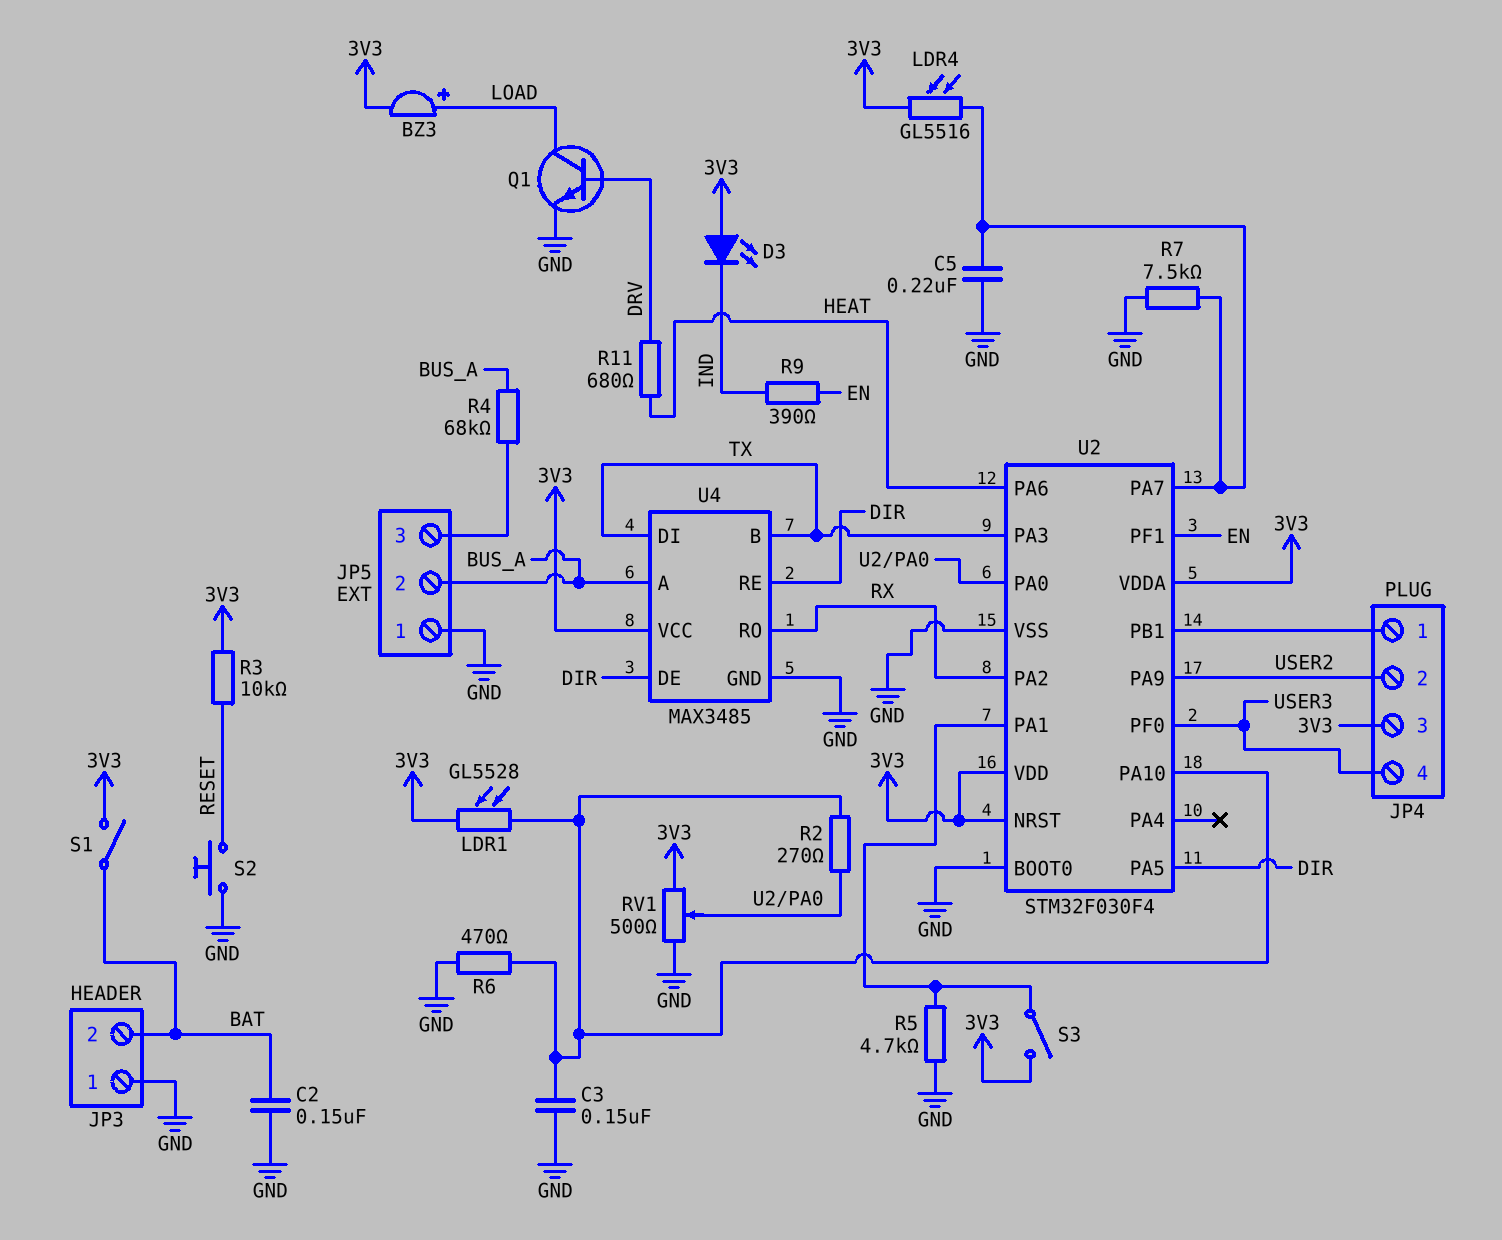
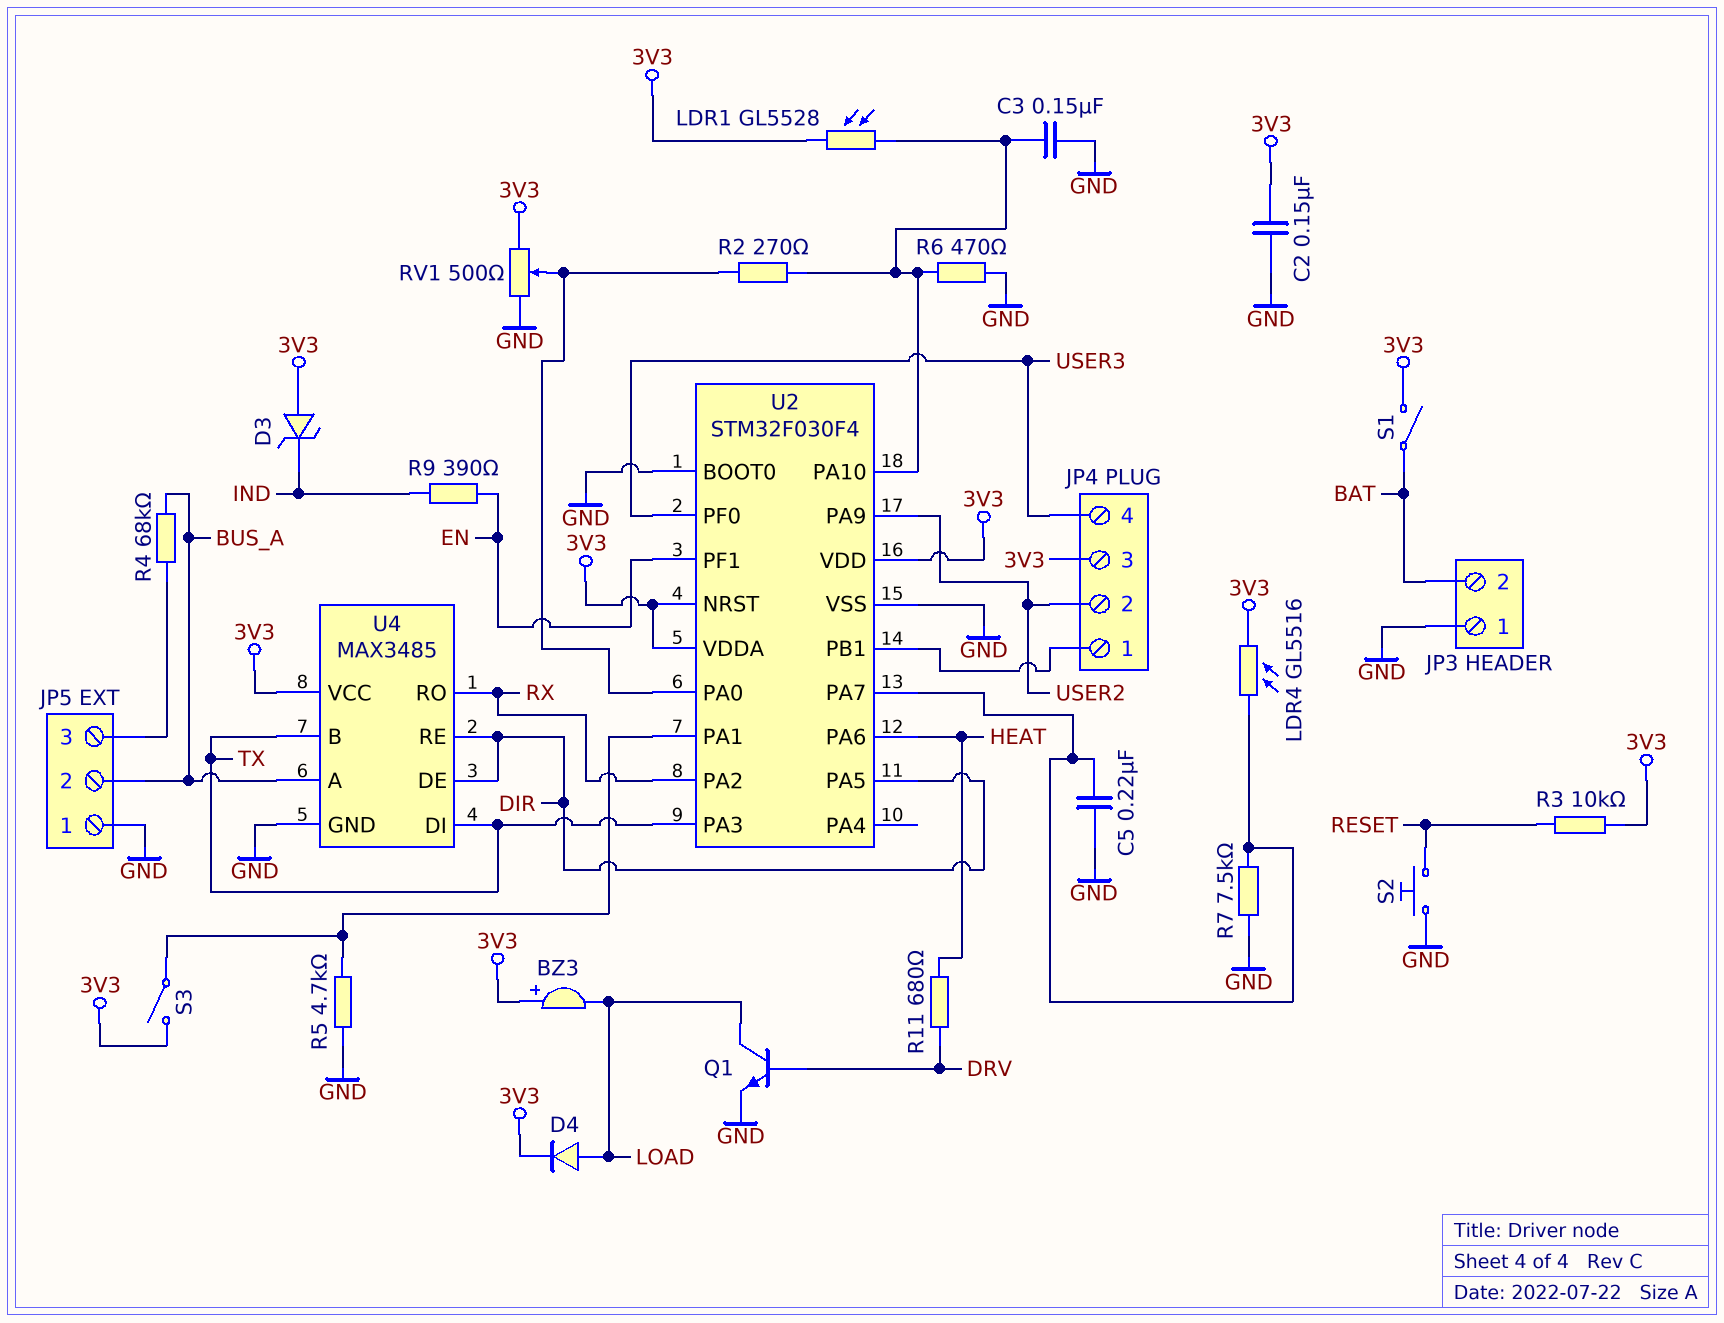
BZ3: buzzer (plus LOAD, minus 3V3) -> buzzer (plus 3V3, minus LOAD)
C2: 150nF (BAT, GND) -> 150nF (3V3, GND)
D3: LED (A 3V3, K IND) -> zener (A 3V3, K IND)
D4: none -> diode (A LOAD, K 3V3)

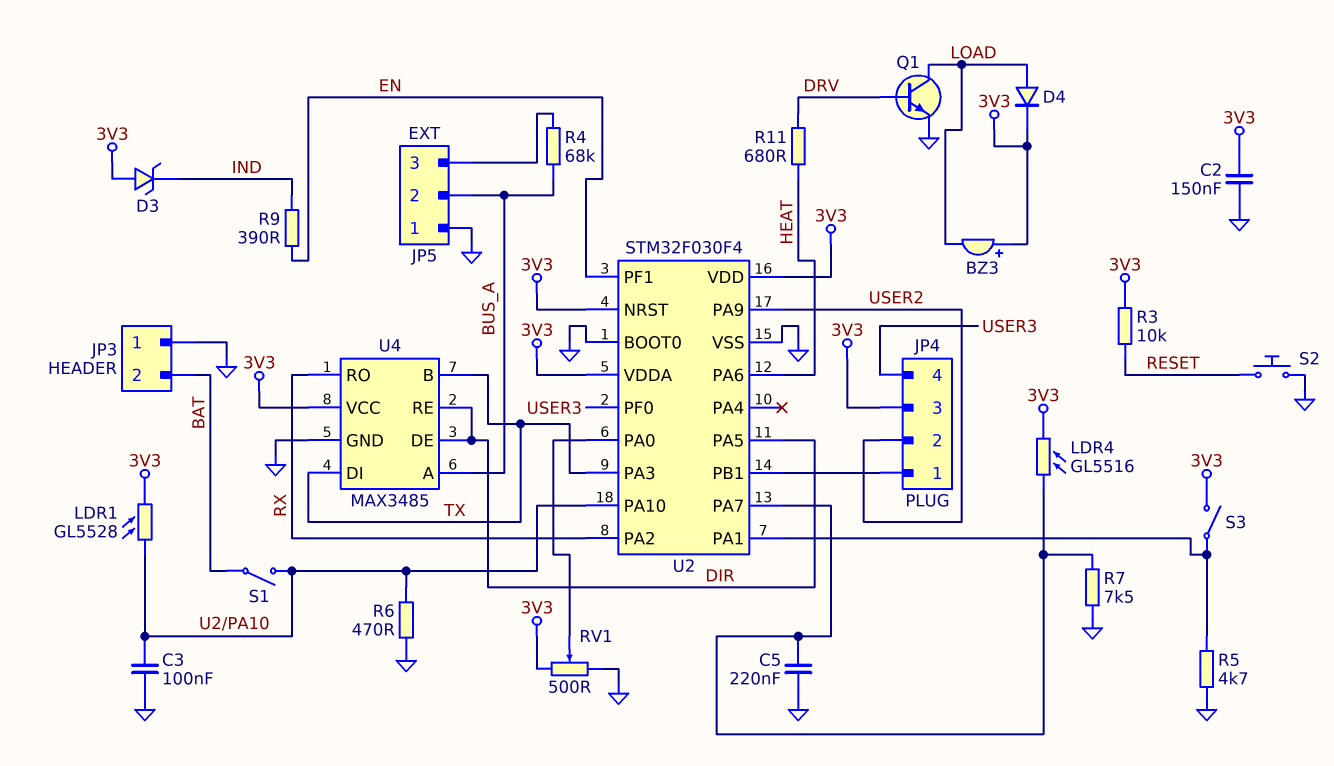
C3: 150nF (GND, U2/PA10) -> 100nF (GND, U2/PA10)
R2: 270 (U2/PA0, U2/PA10) -> none
S1: switch (3V3, BAT) -> switch (BAT, U2/PA10)

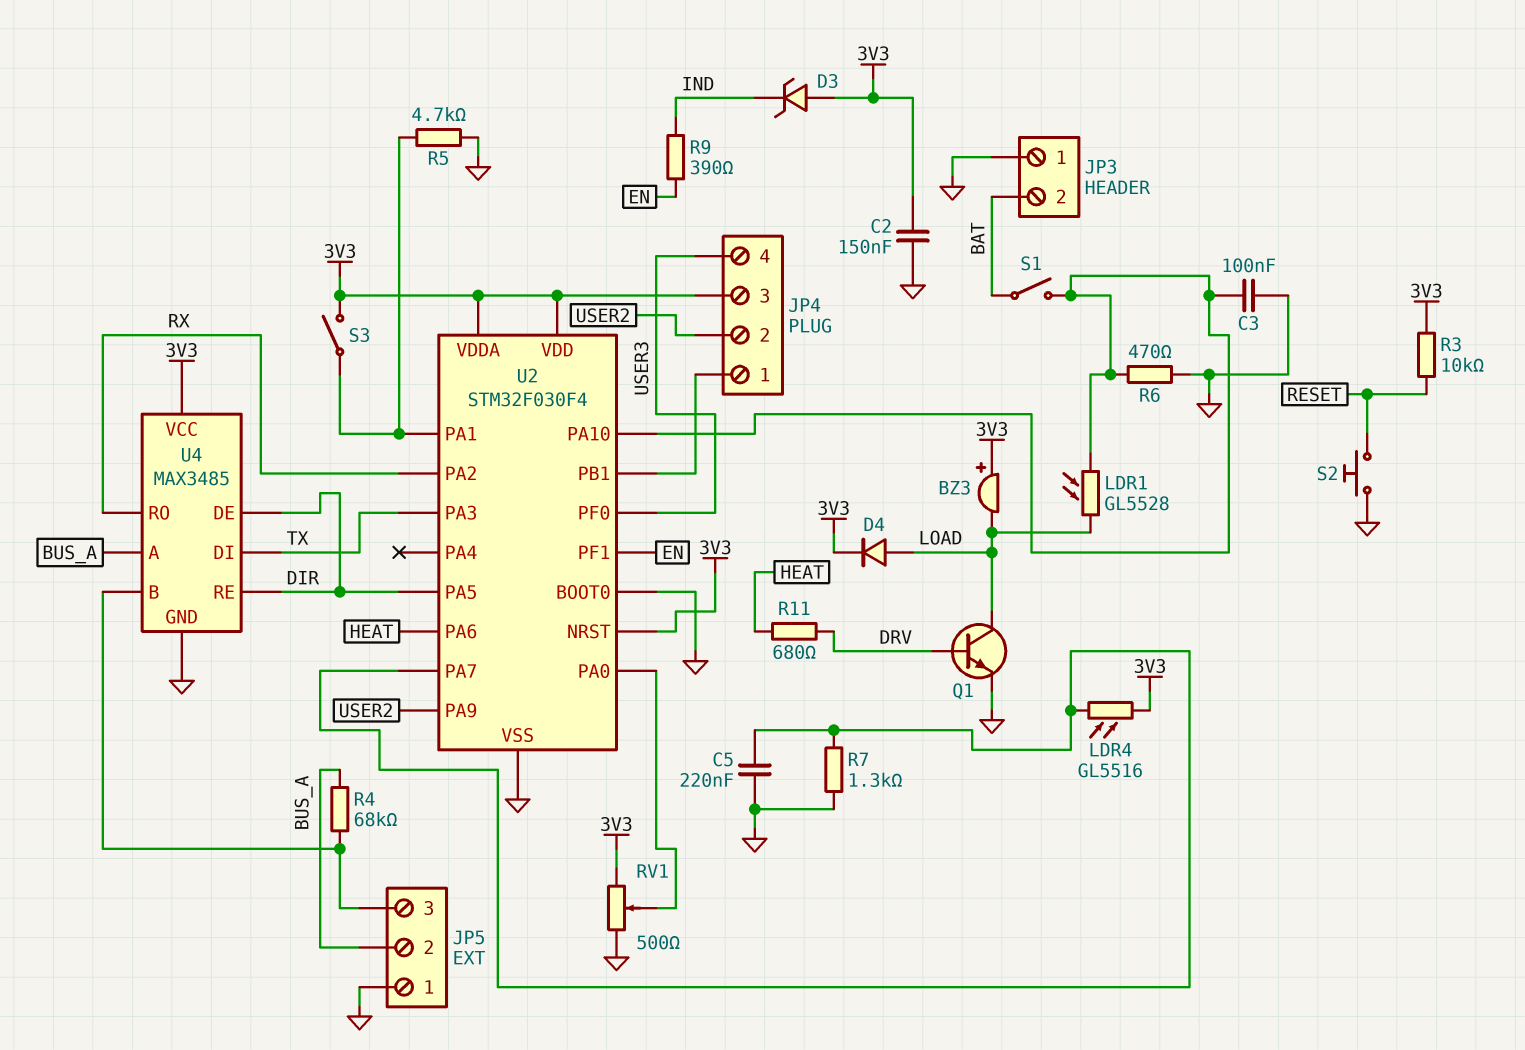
LDR1: GL5528 (3V3, U2/PA10) -> GL5528 (LOAD, U2/PA10)
R7: 7.5k (GND, U2/PA7) -> 1.3k (GND, U2/PA7)
U4 pin B: TX -> JP5/3

